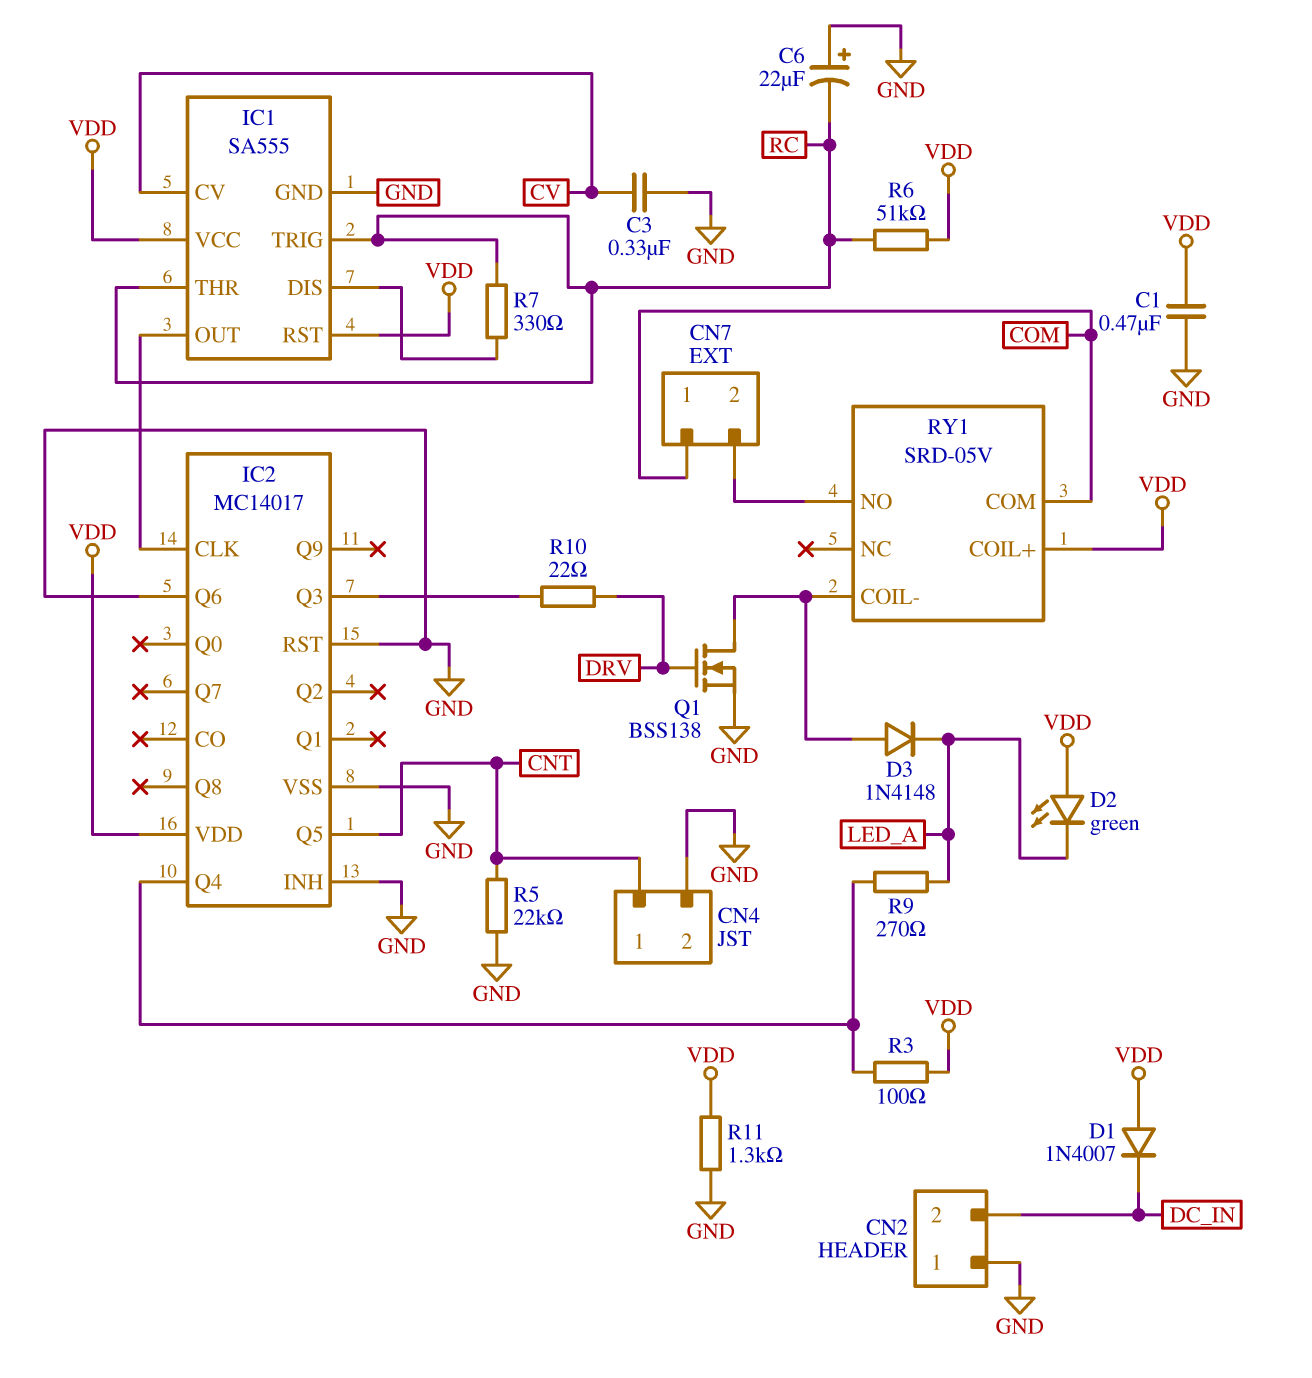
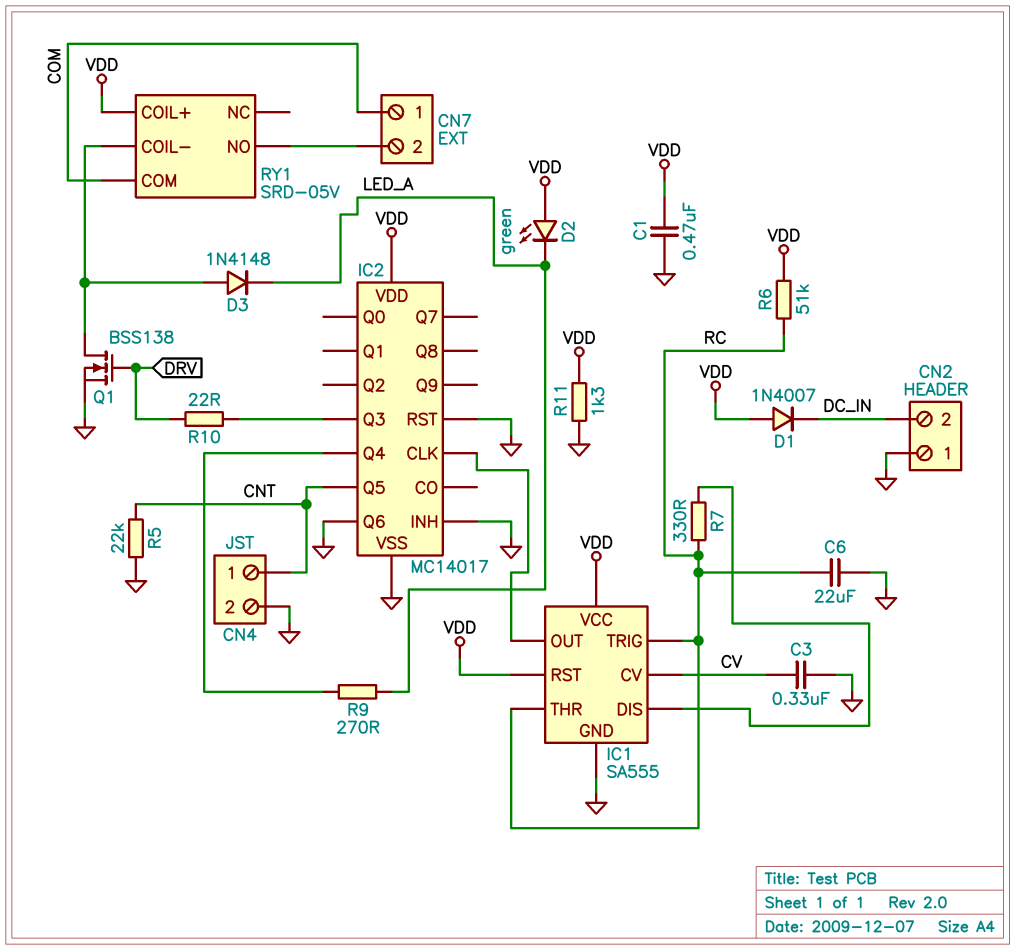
C6: 22uF (plus GND, minus RC) -> 22uF (GND, RC)
R3: 100 (IC2/Q4, VDD) -> none

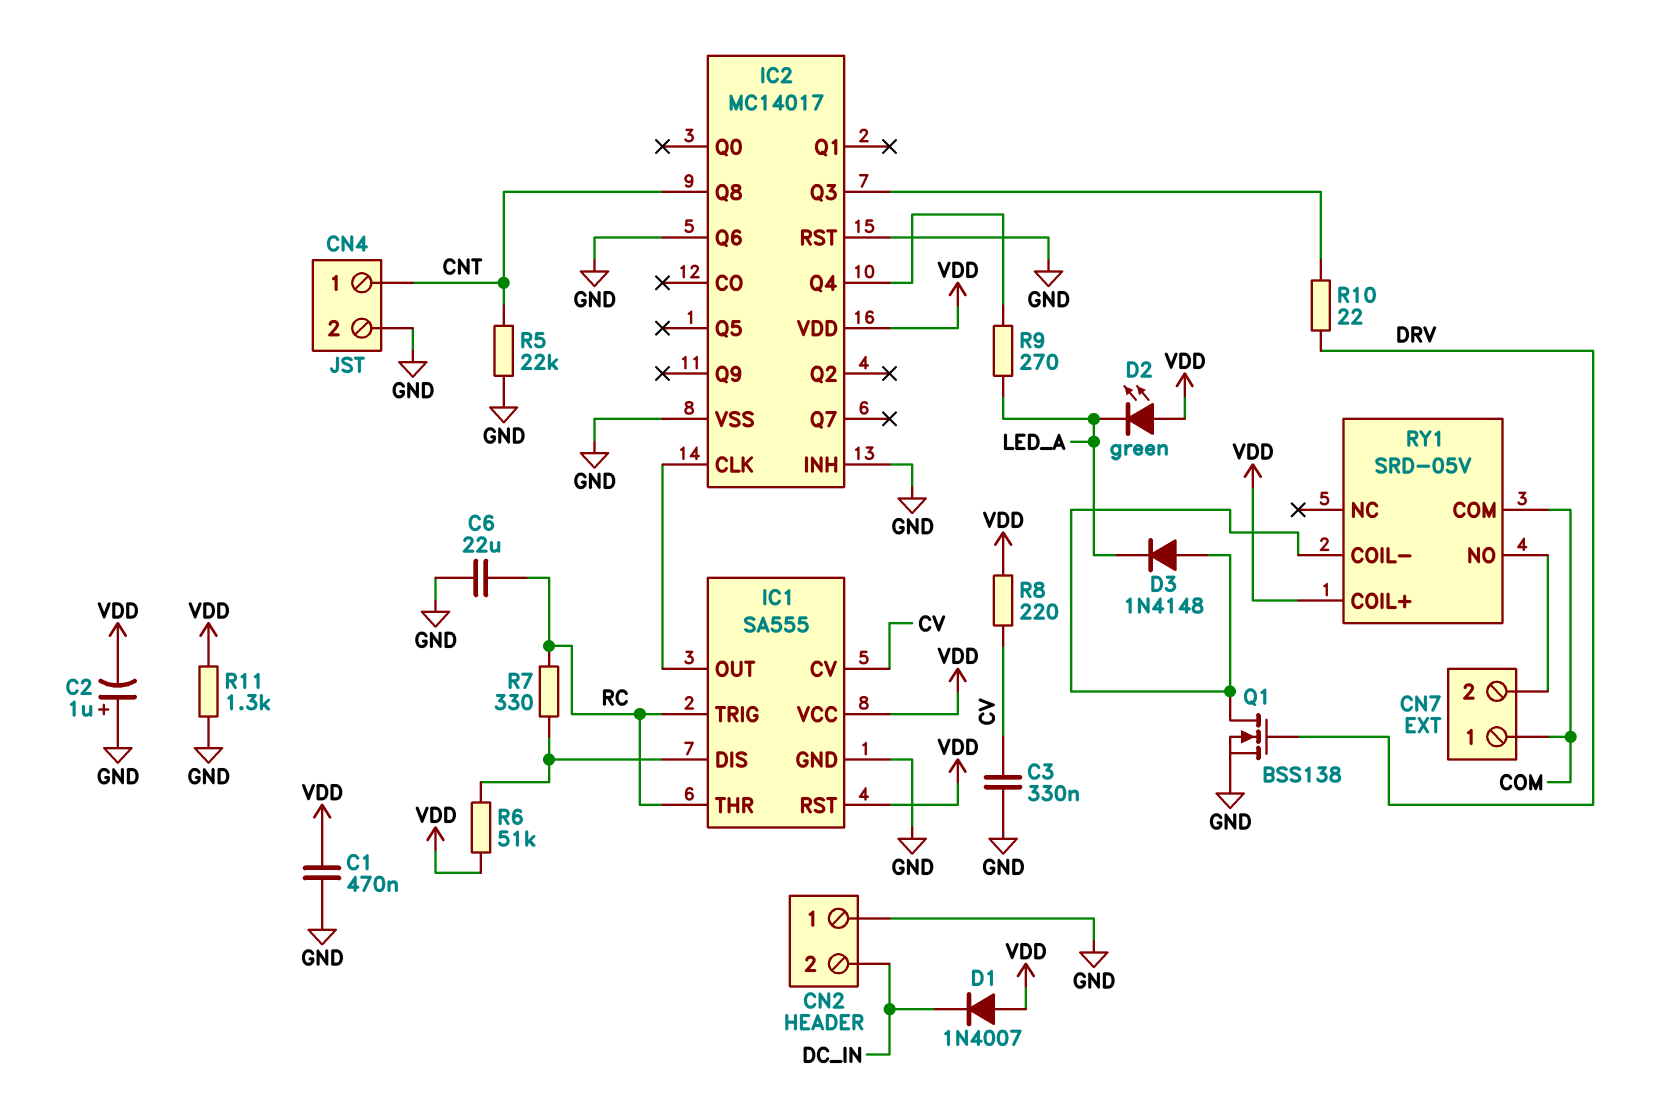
C2: none -> 1uF (plus GND, minus VDD)
IC2 pin Q5: CNT -> none
IC2 pin Q8: none -> CNT
R6: 51k (RC, VDD) -> 51k (IC1/DIS, VDD)
R8: none -> 220 (CV, VDD)

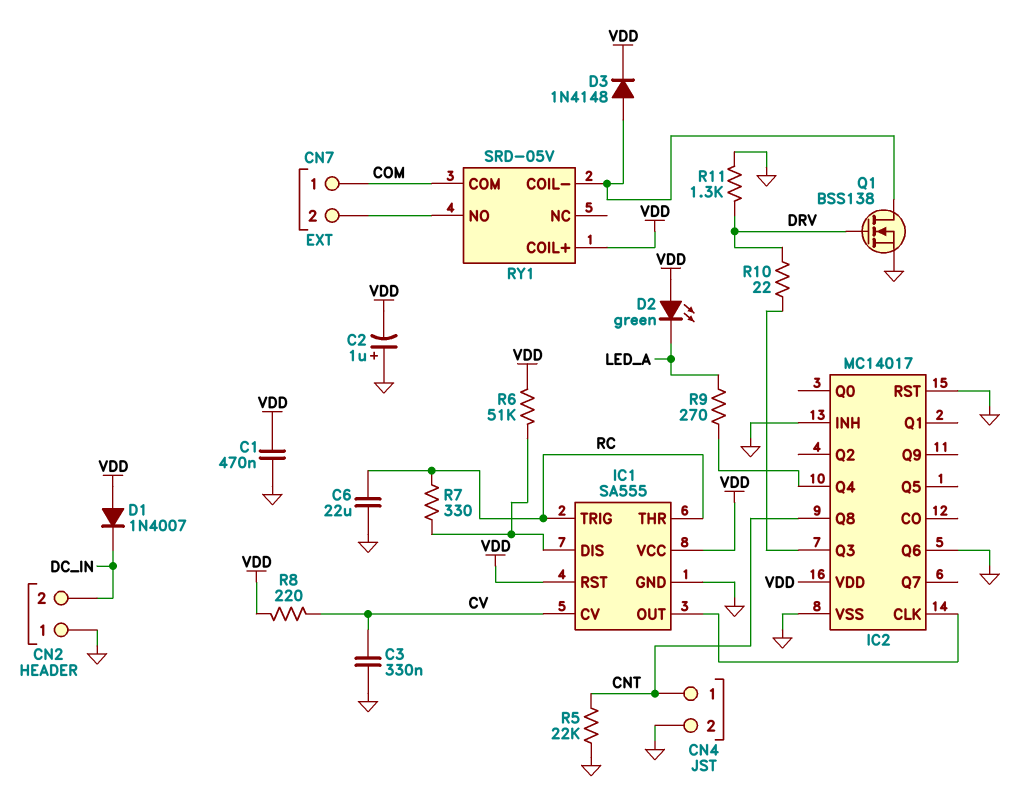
D3: diode 1N4148 (A RY1/COIL-, K LED_A) -> diode 1N4148 (A RY1/COIL-, K VDD)
R11: 1.3k (GND, VDD) -> 1.3k (DRV, GND)

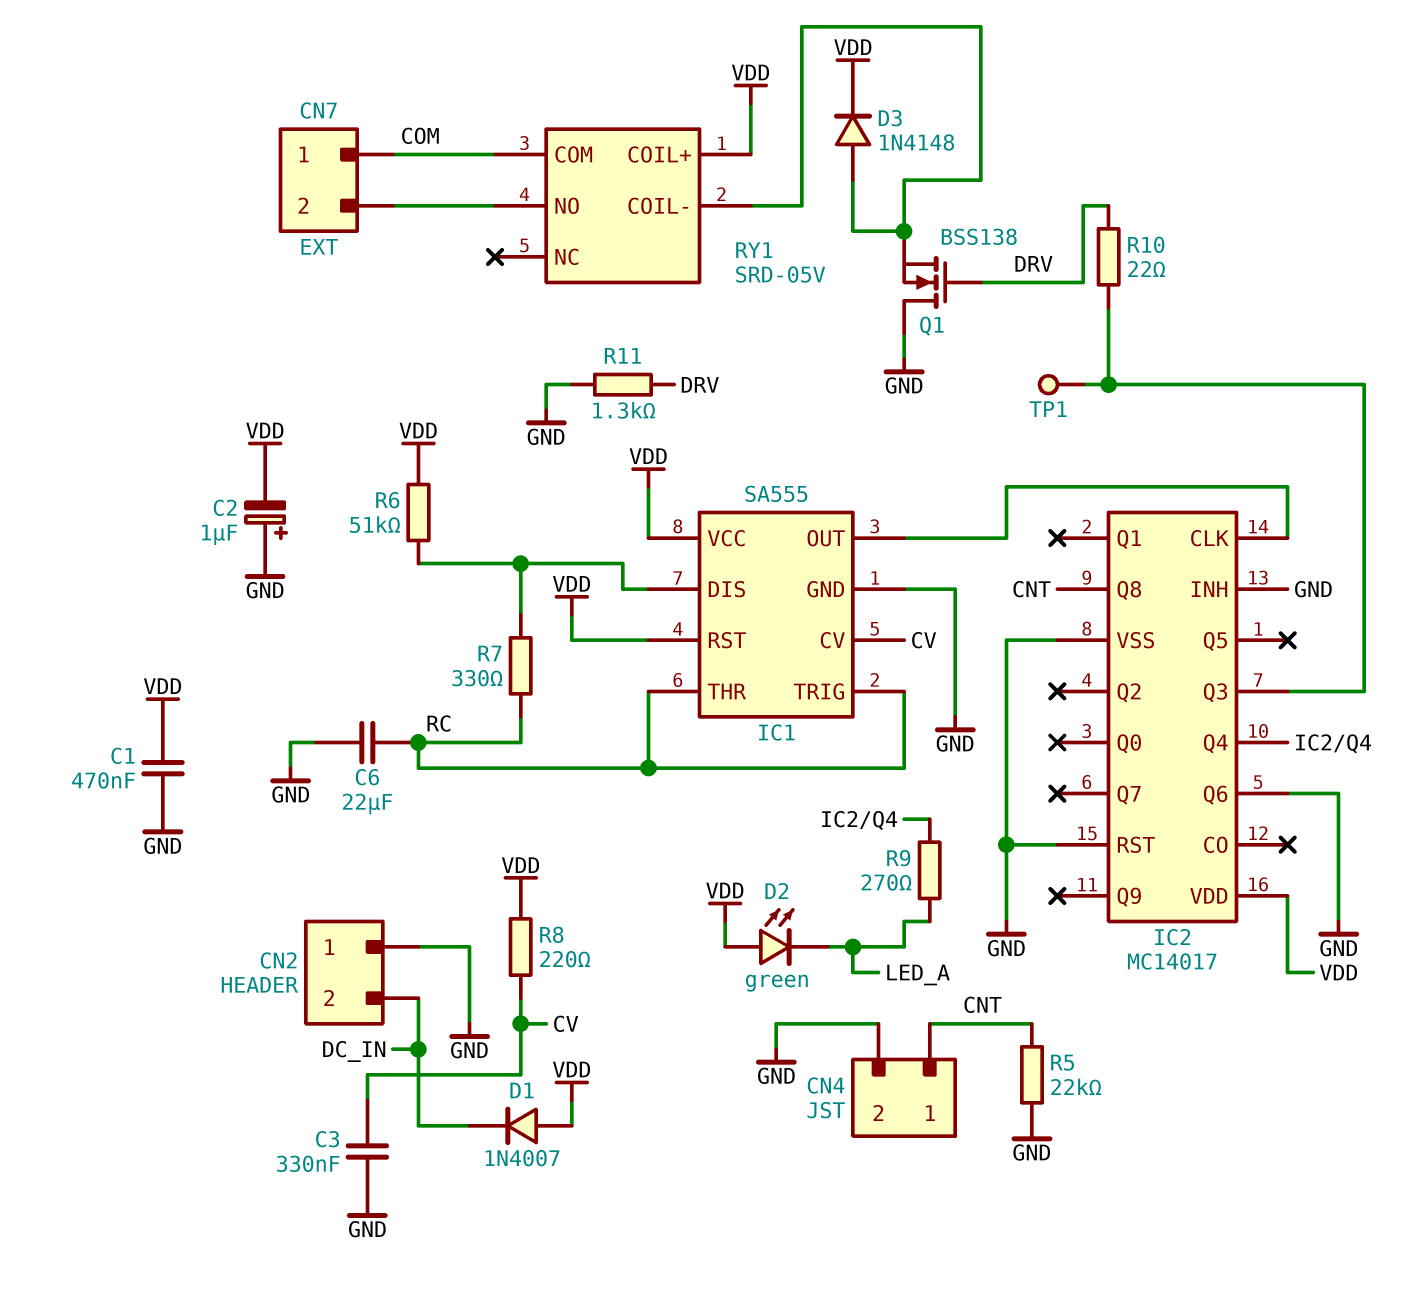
Q1: NMOS BSS138 (G DRV, D RY1/COIL-, S GND) -> NMOS BSS138 (G DRV, D GND, S RY1/COIL-)
TP1: none -> test point (IC2/Q3)

